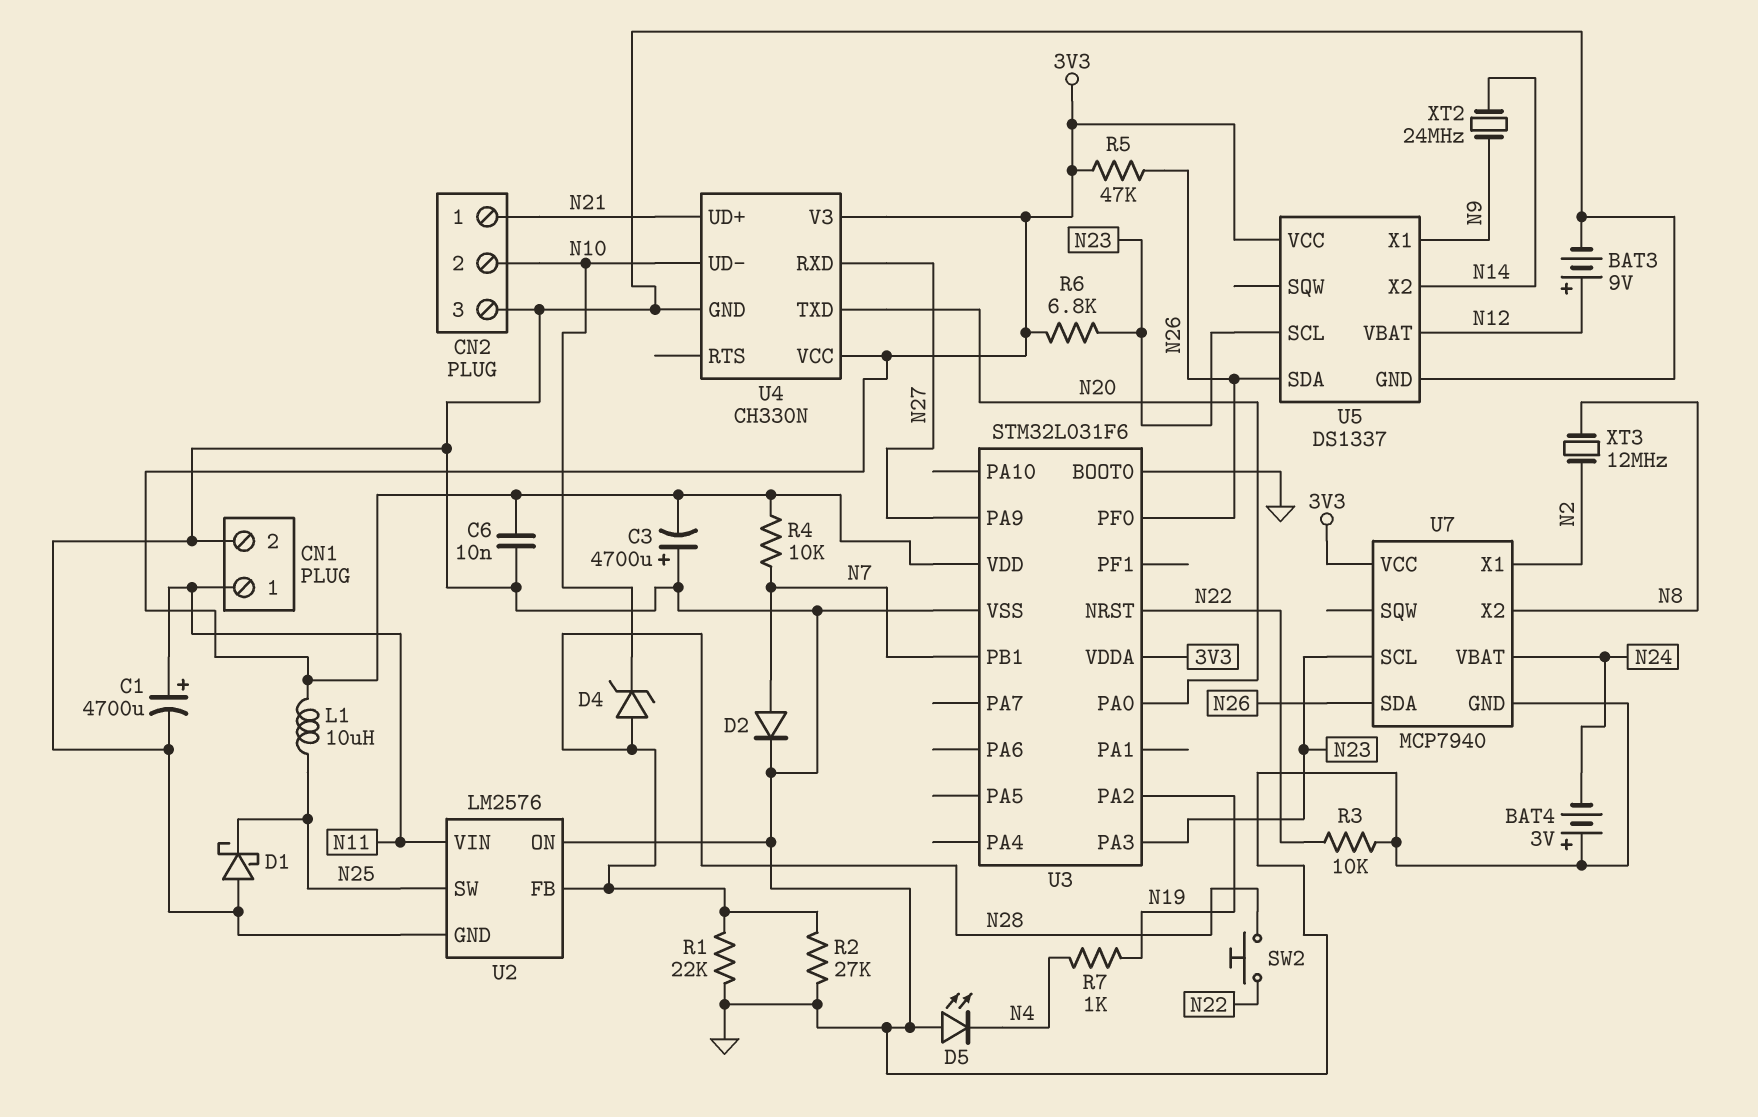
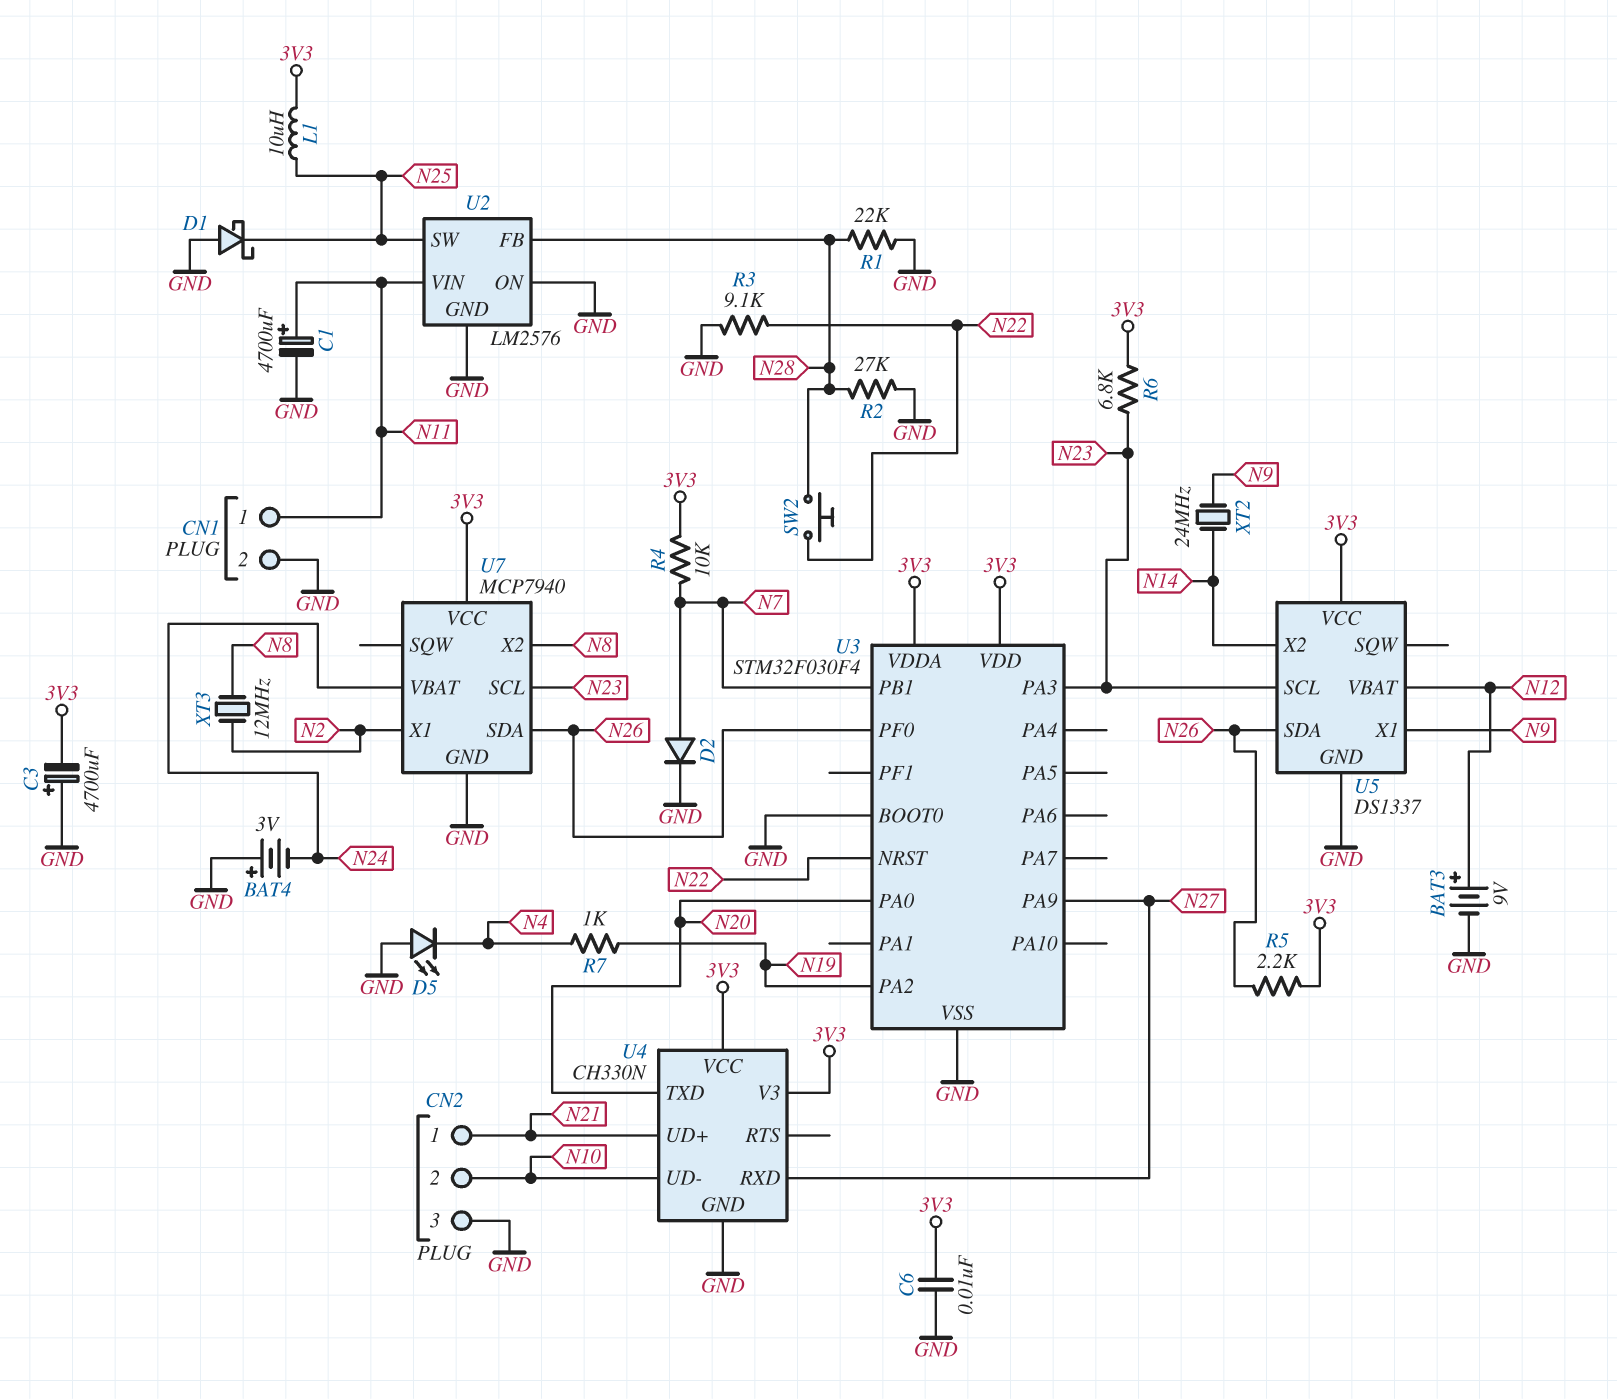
D4: zener (A N28, K N10) -> none
R3: 10k (GND, N22) -> 9.1k (GND, N22)
R5: 47k (3V3, N26) -> 2.2k (3V3, N26)
U3: STM32L031F6 -> STM32F030F4

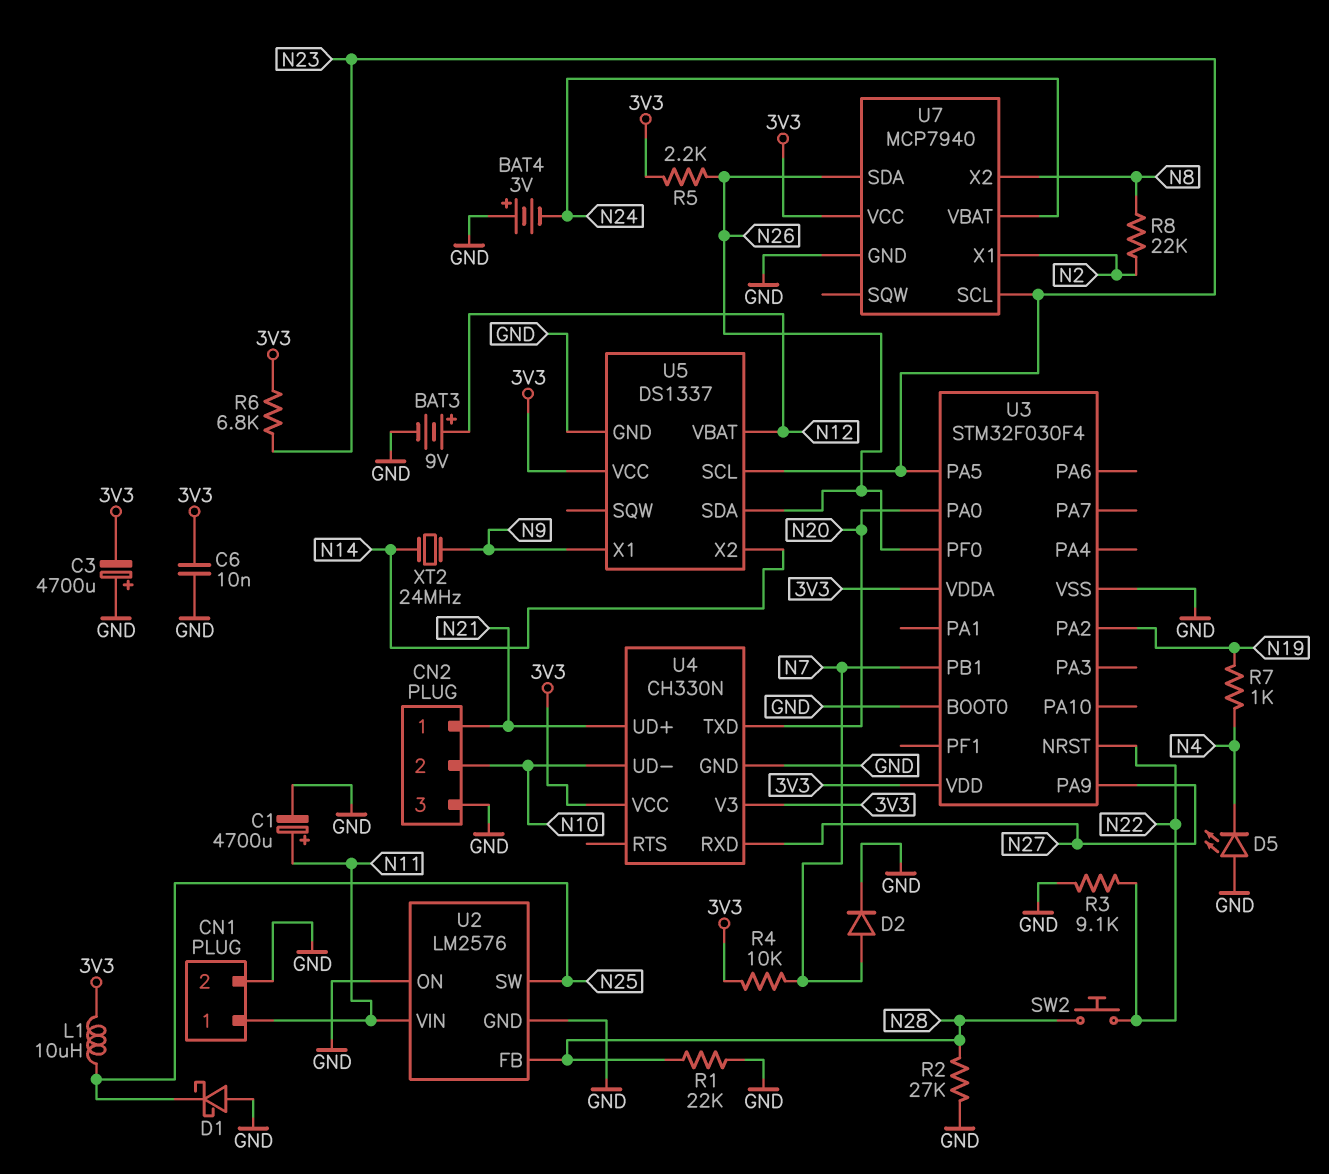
R8: none -> 22k (N2, N8)
U3 pin PA3: N23 -> none
U3 pin PA5: none -> N23
XT3: 12MHz (N2, N8) -> none

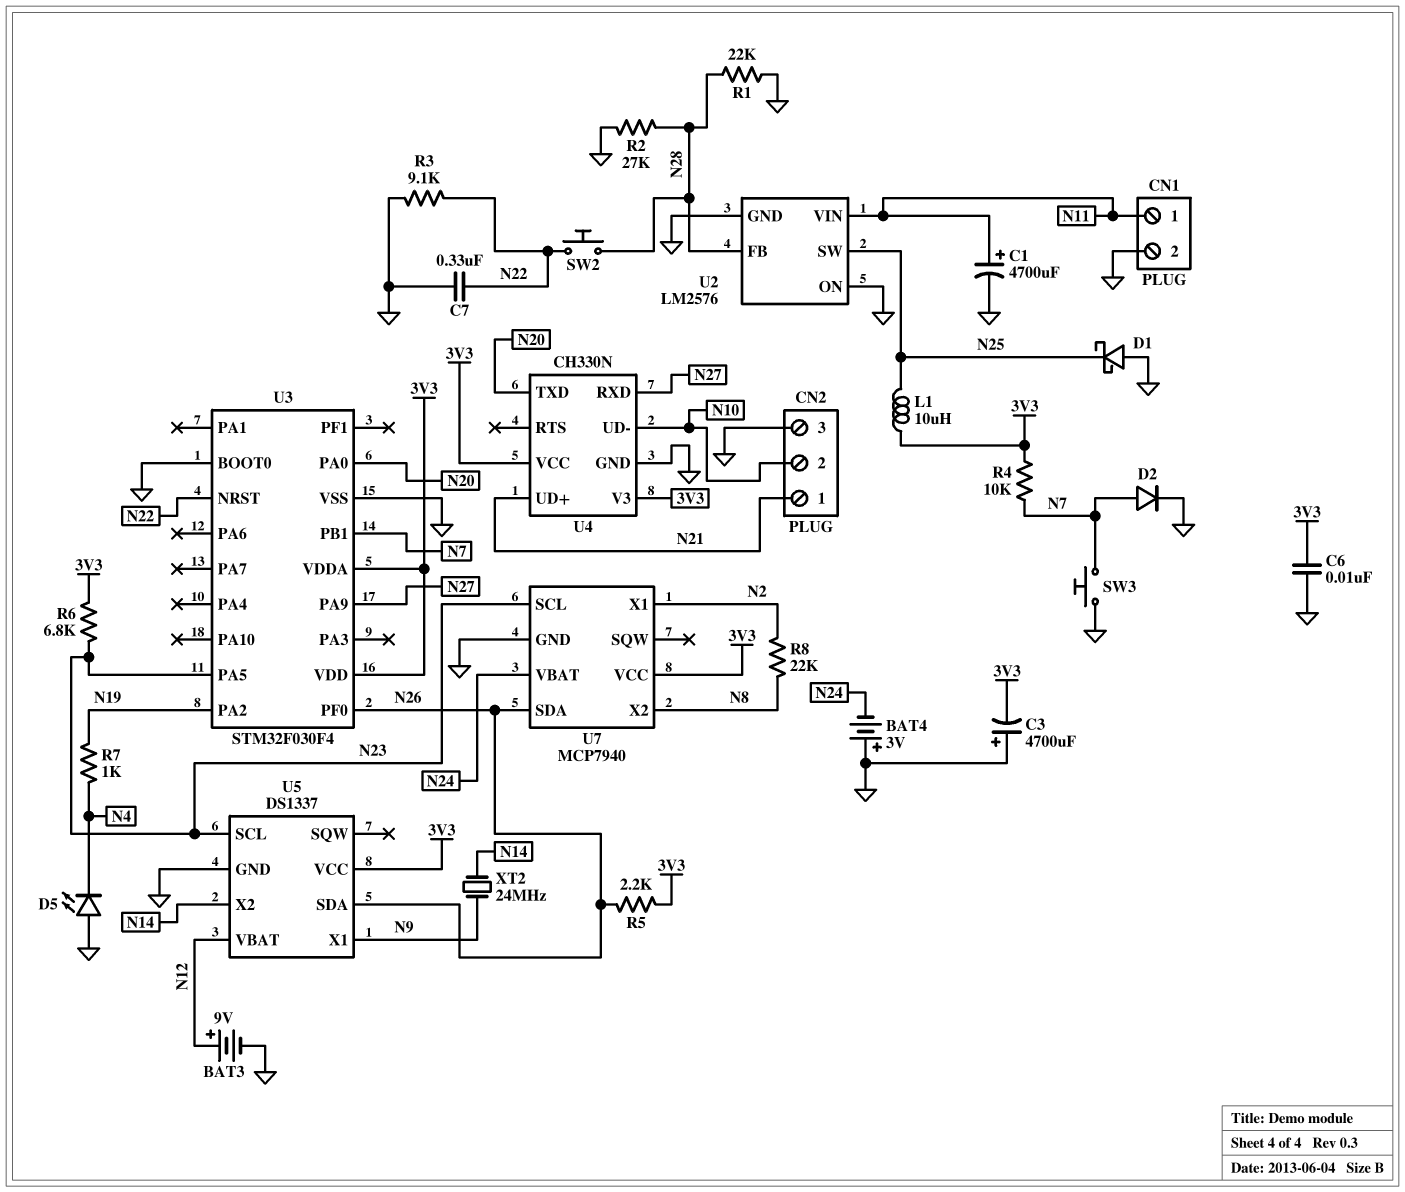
C7: none -> 330nF (GND, N22)
SW3: none -> button (GND, N7)

